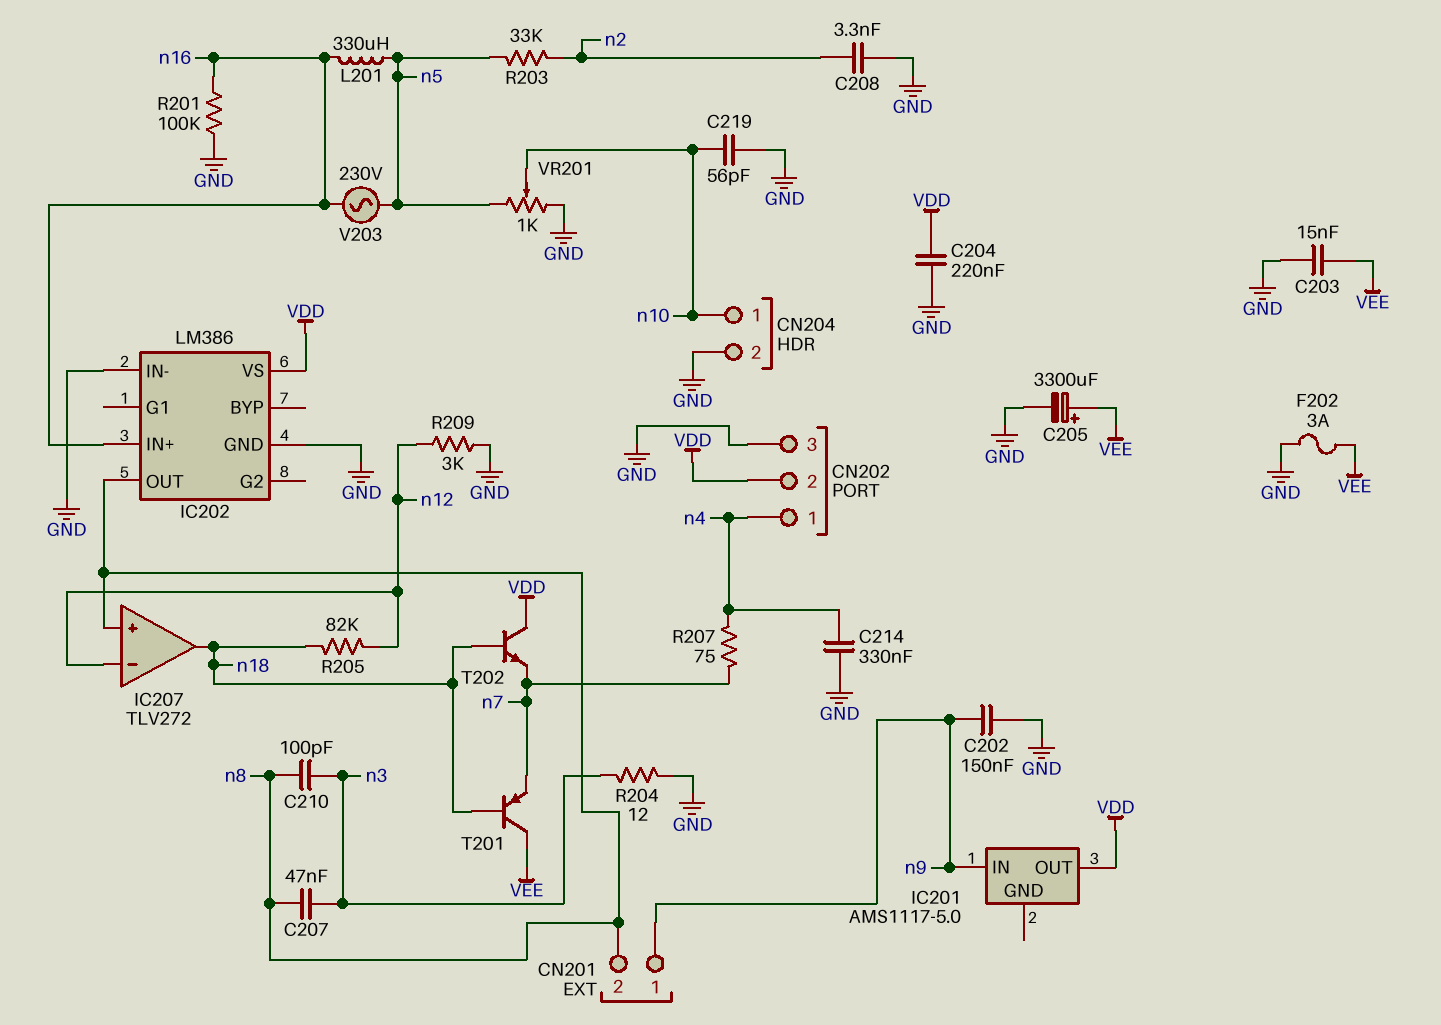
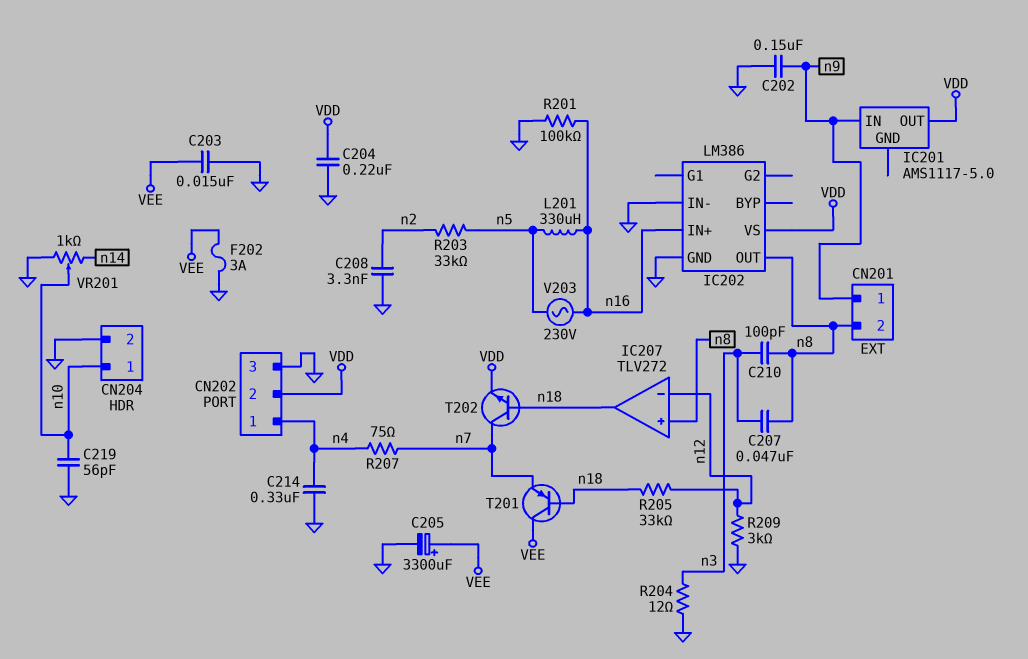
R205: 82k (n12, n18) -> 33k (n12, n18)
T202: NPN (B n18, C VDD, E n7) -> NPN (B n18, C n7, E VDD)
VR201: 1k (GND, n5, wiper n10) -> 1k (GND, n14, wiper n10)

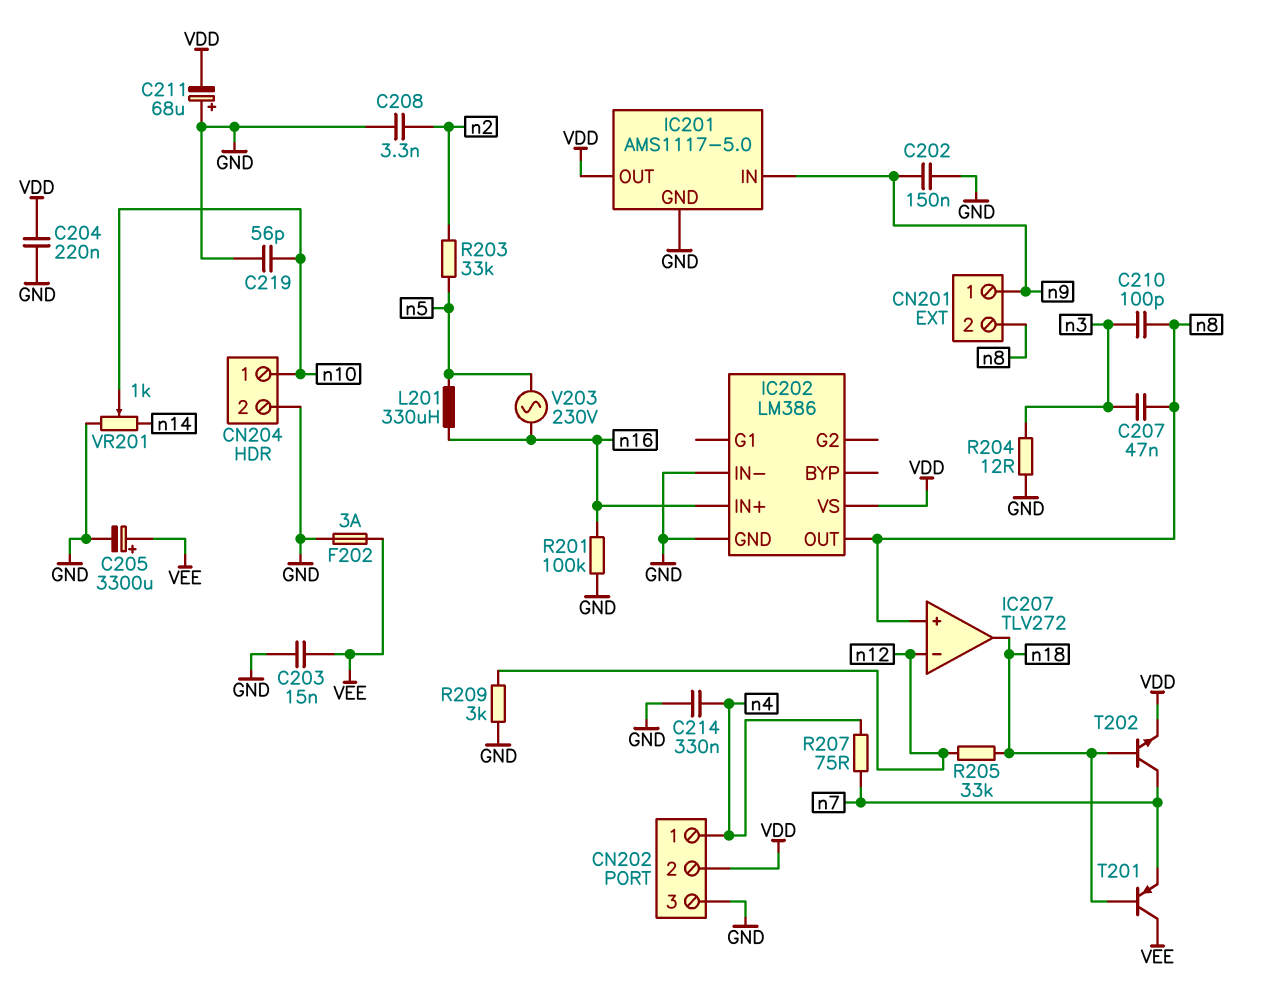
C211: none -> 68uF (plus GND, minus VDD)
IC201 pin GND: none -> GND

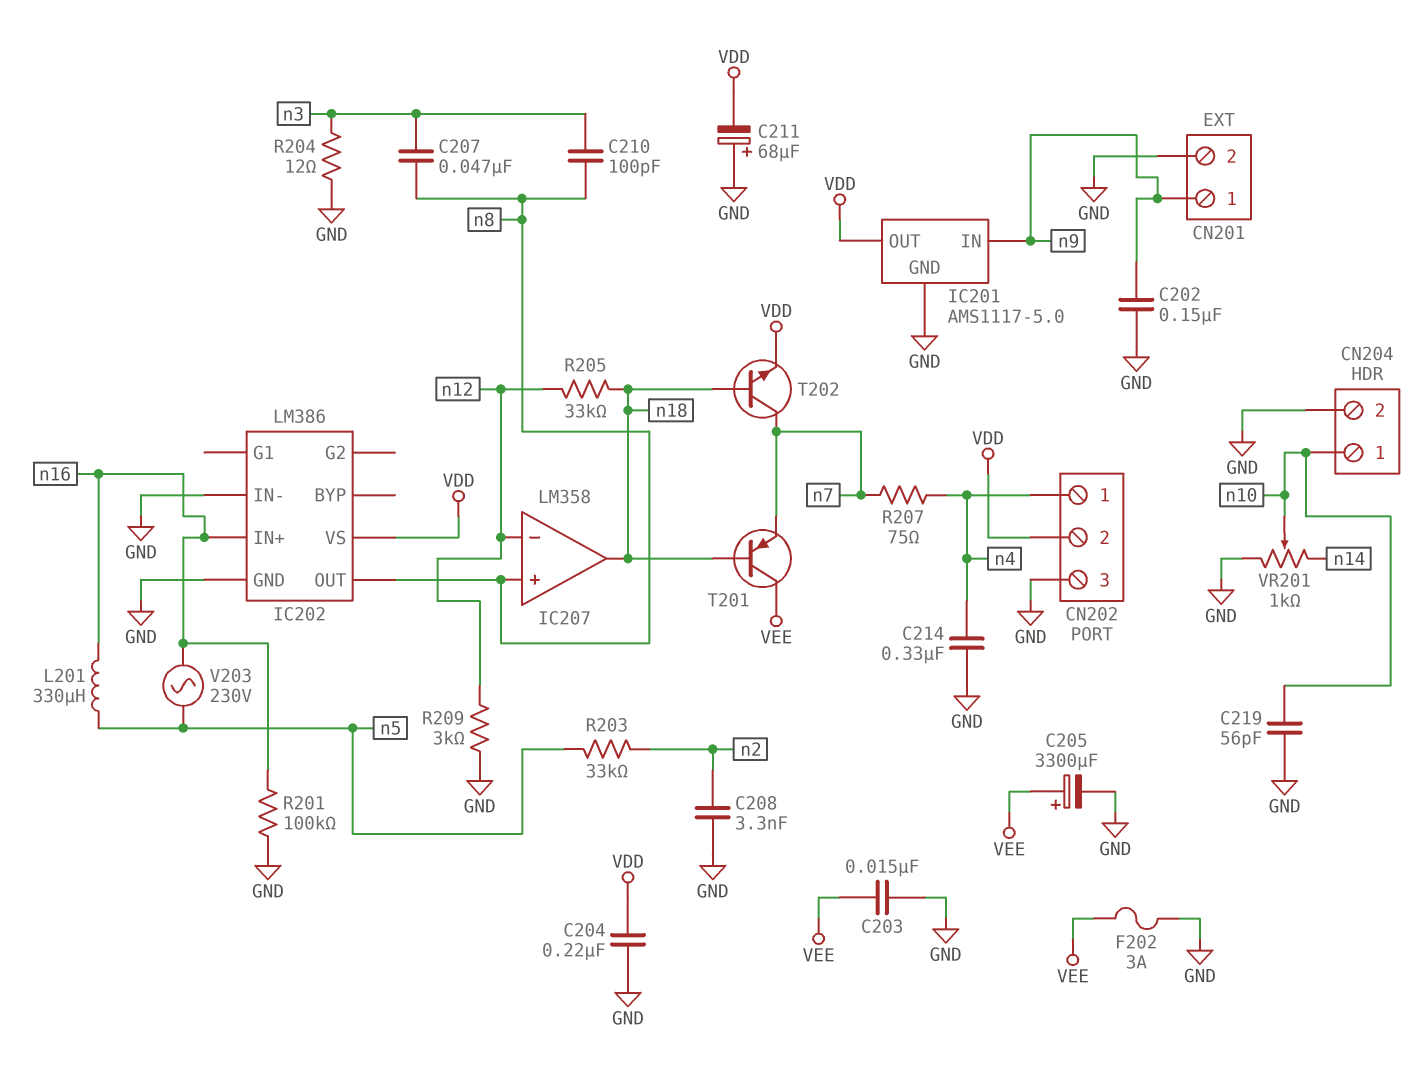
CN201 pin 2: n8 -> GND
IC207: TLV272 -> LM358

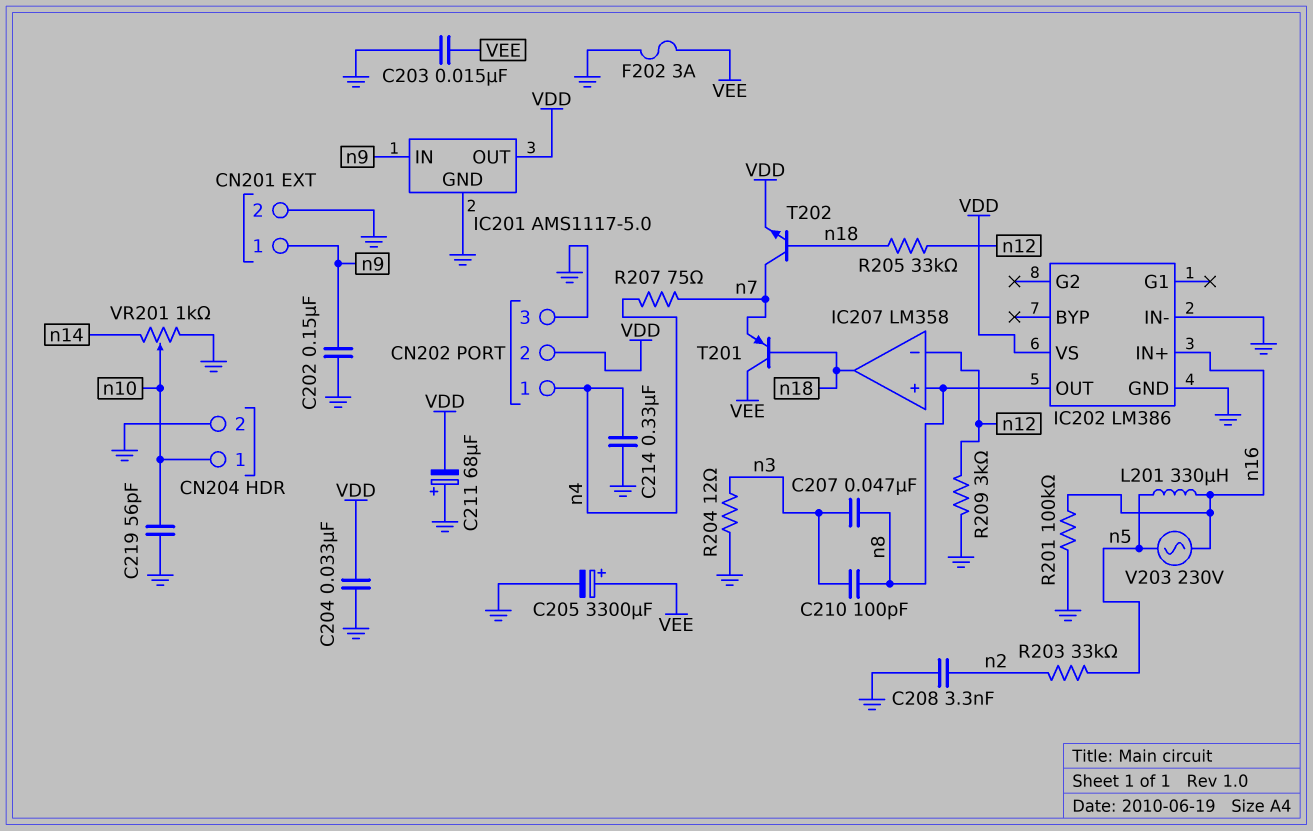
C204: 220nF (GND, VDD) -> 33nF (GND, VDD)

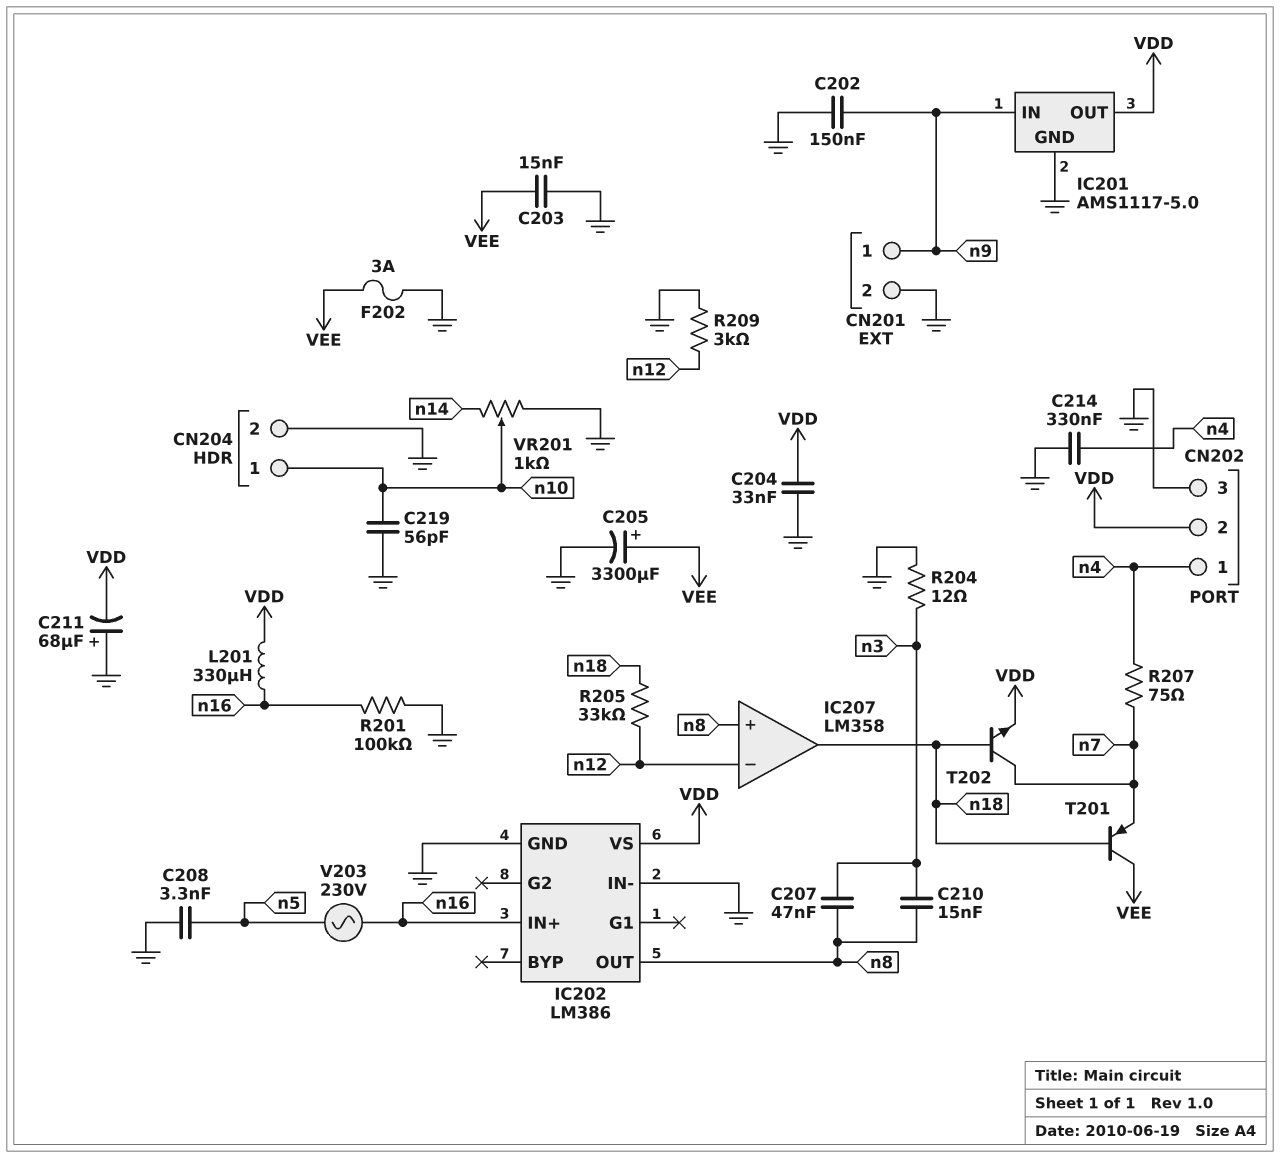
C208: 3.3nF (GND, n2) -> 3.3nF (GND, n5)
C210: 100pF (n3, n8) -> 15nF (n3, n8)
L201: 330uH (n5, n16) -> 330uH (VDD, n16)
R203: 33k (n2, n5) -> none

